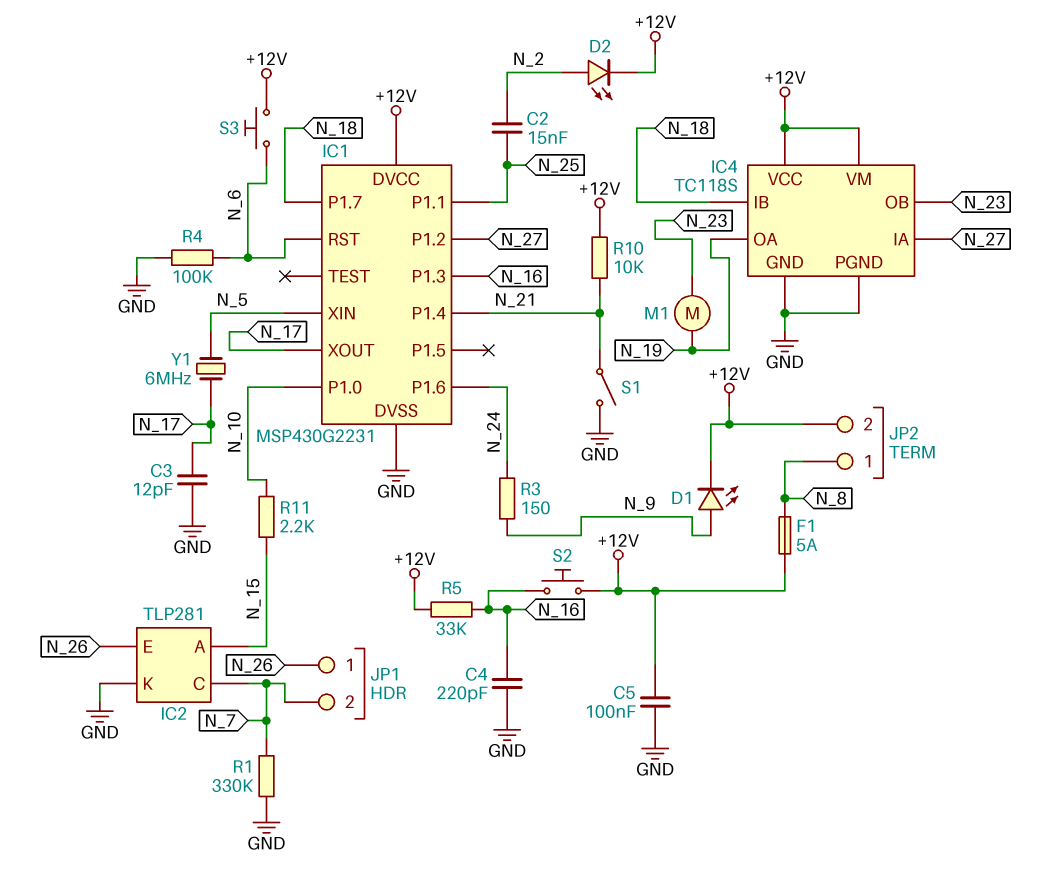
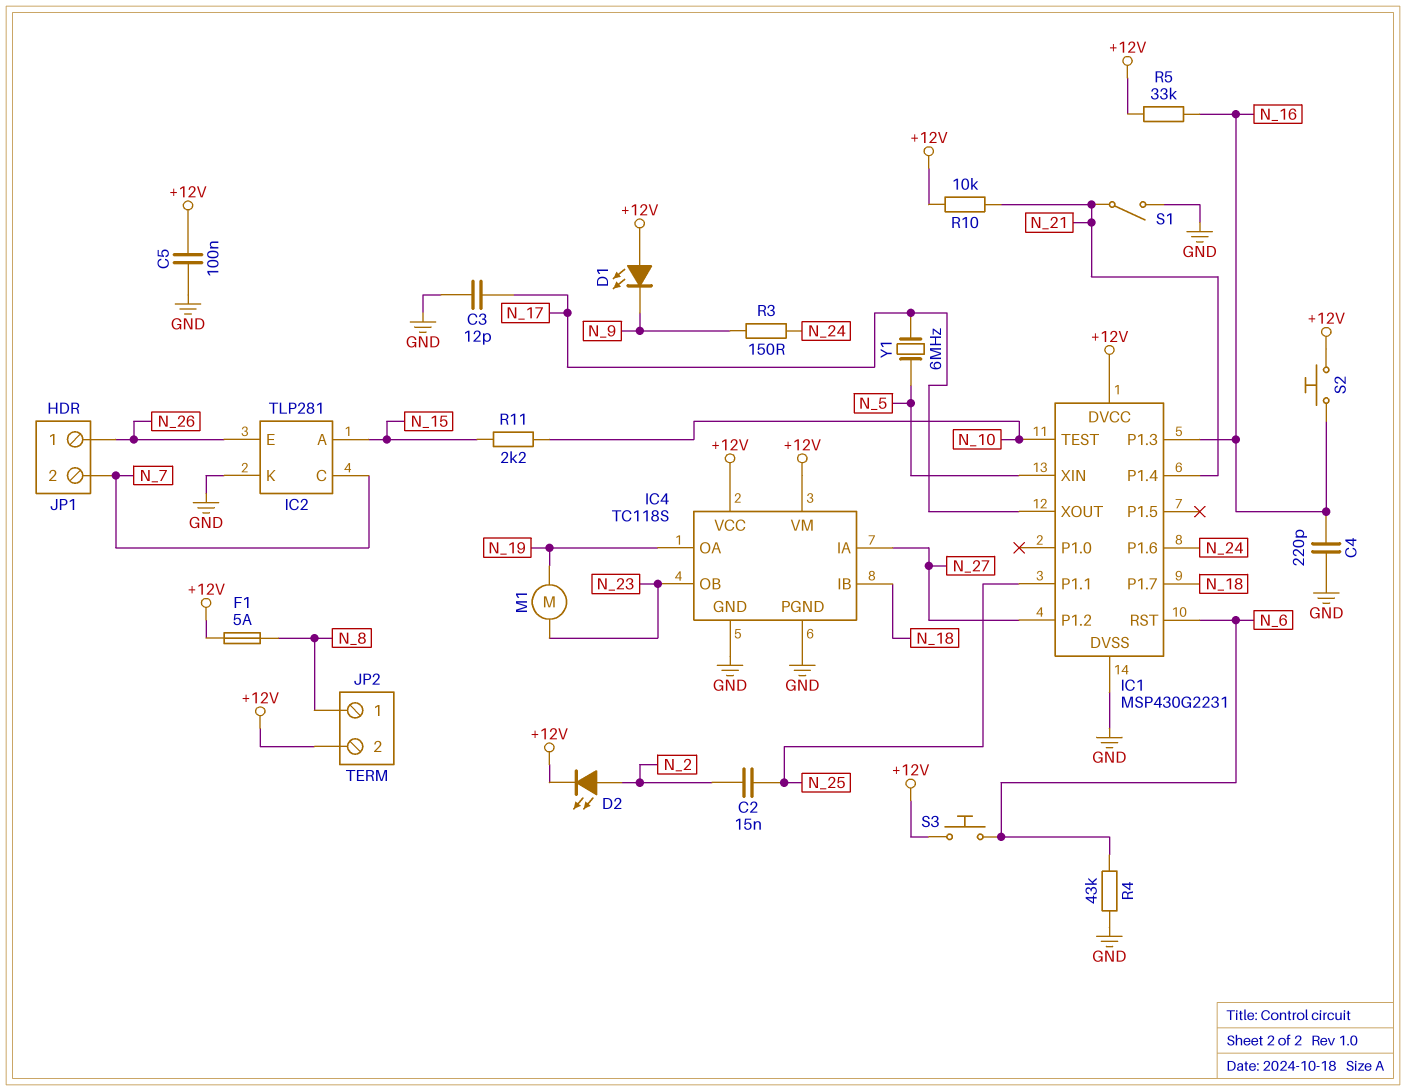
D1: LED (A N_9, K +12V) -> LED (A +12V, K N_9)
IC1 pin P1.0: N_10 -> none
IC1 pin TEST: none -> N_10
R1: 330k (GND, N_7) -> none
R4: 100k (GND, N_6) -> 43k (GND, N_6)

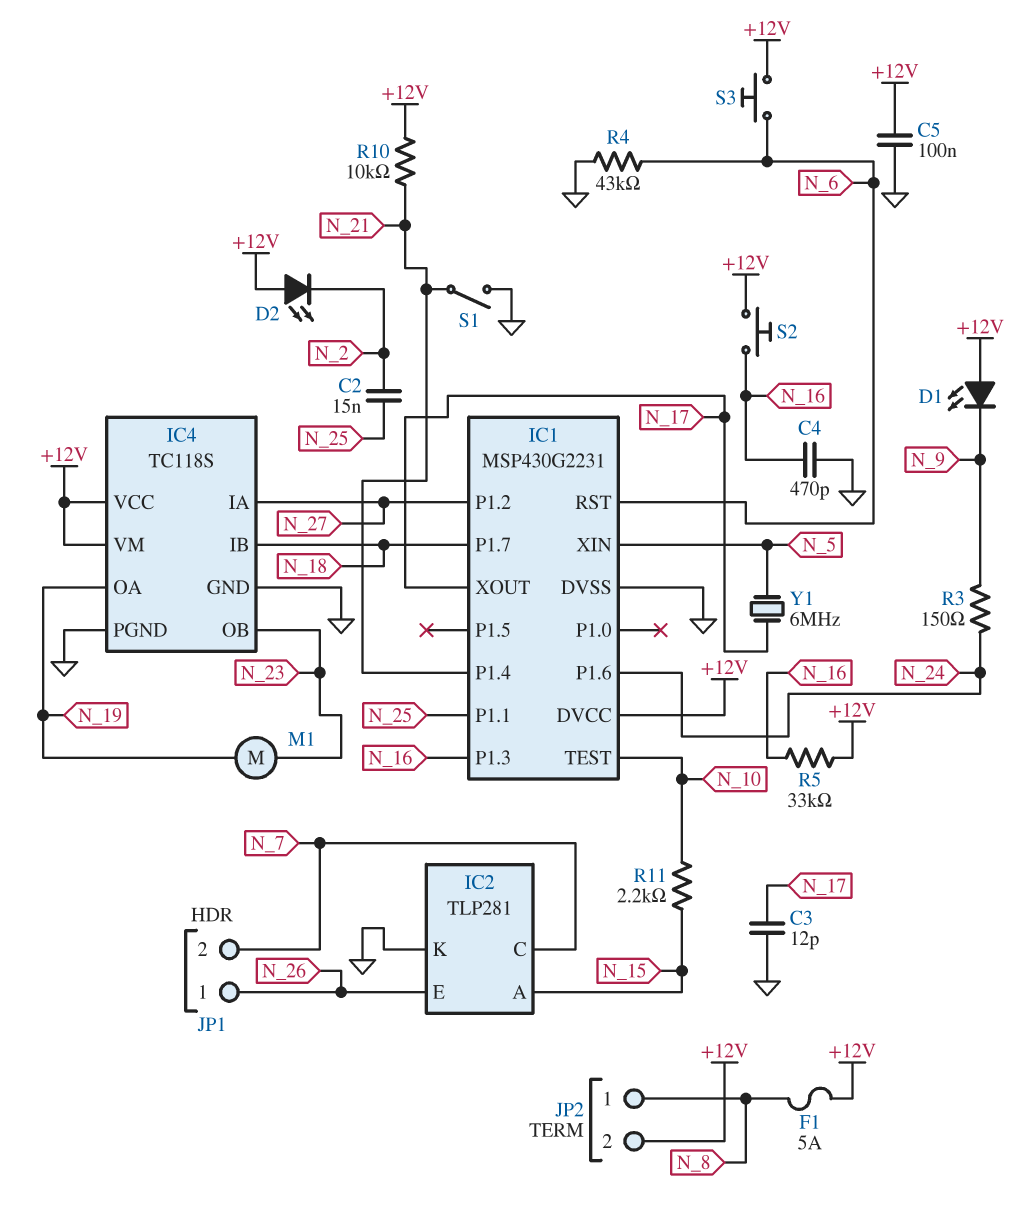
C4: 220pF (GND, N_16) -> 470pF (GND, N_16)
D2: LED (A N_2, K +12V) -> LED (A +12V, K N_2)

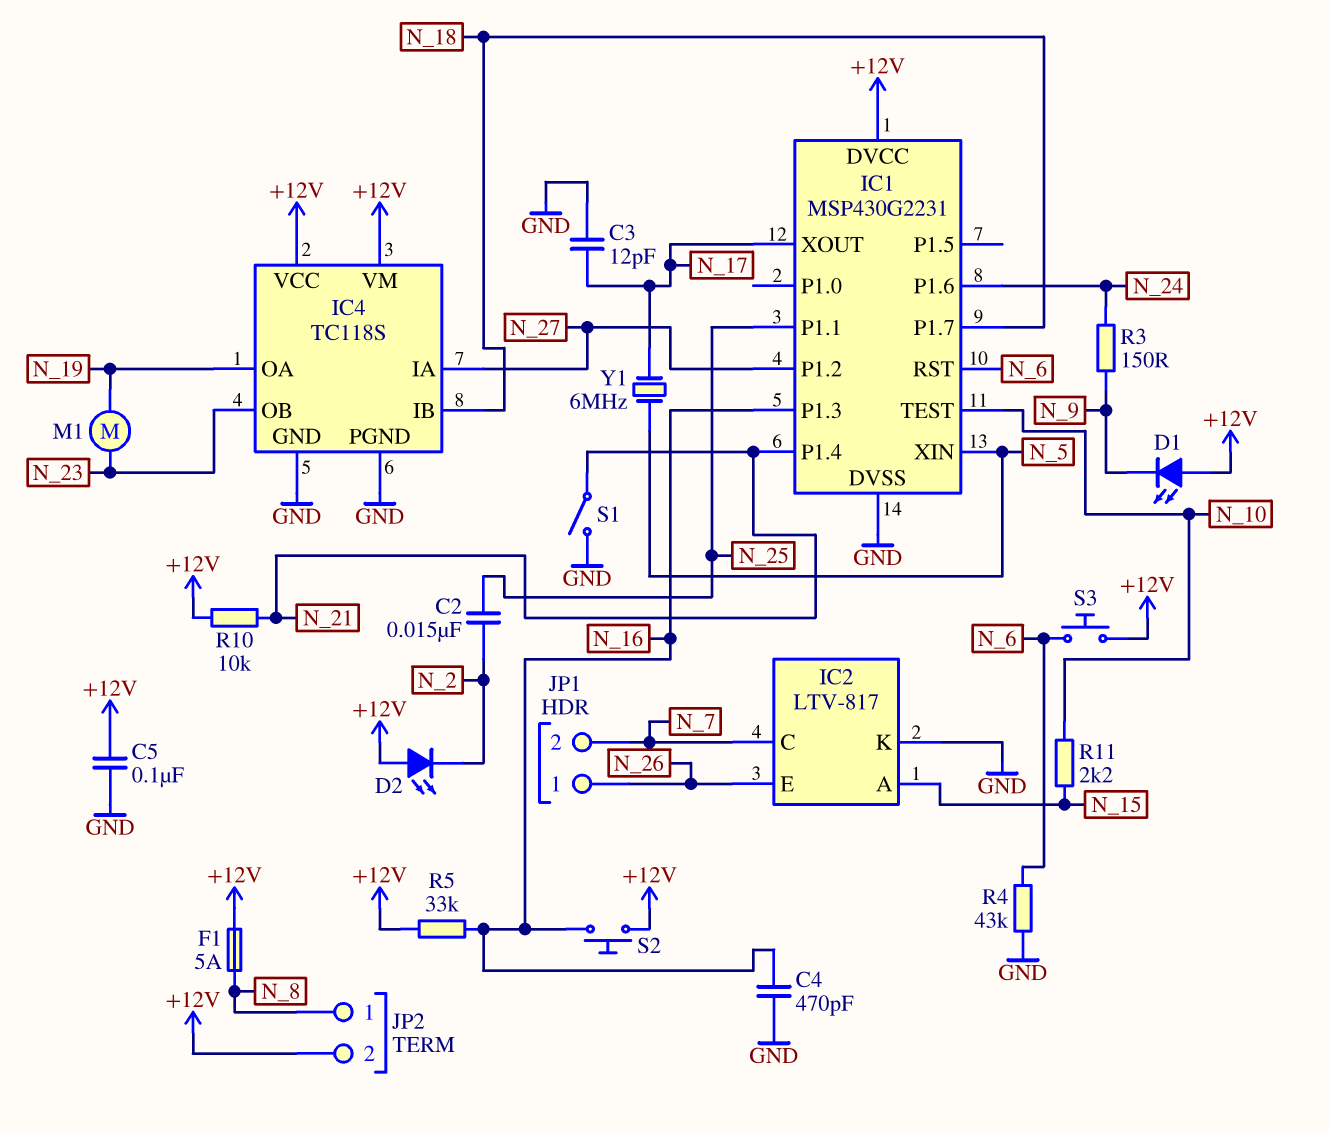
IC2: TLP281 -> LTV-817

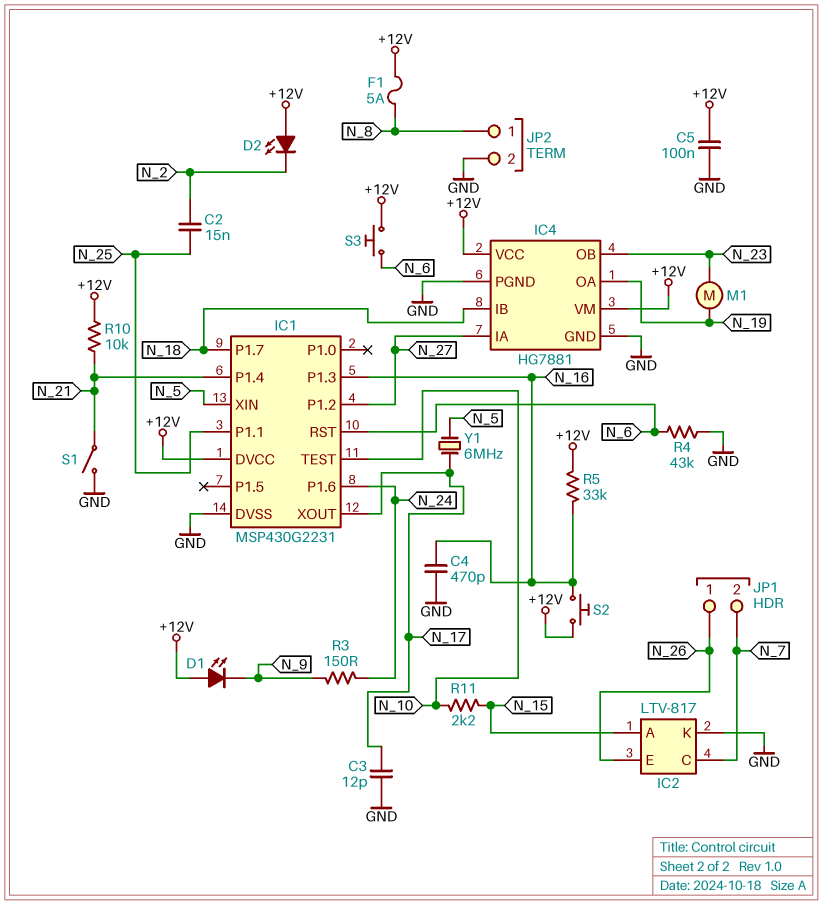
IC4: TC118S -> HG7881
JP2 pin 2: +12V -> GND

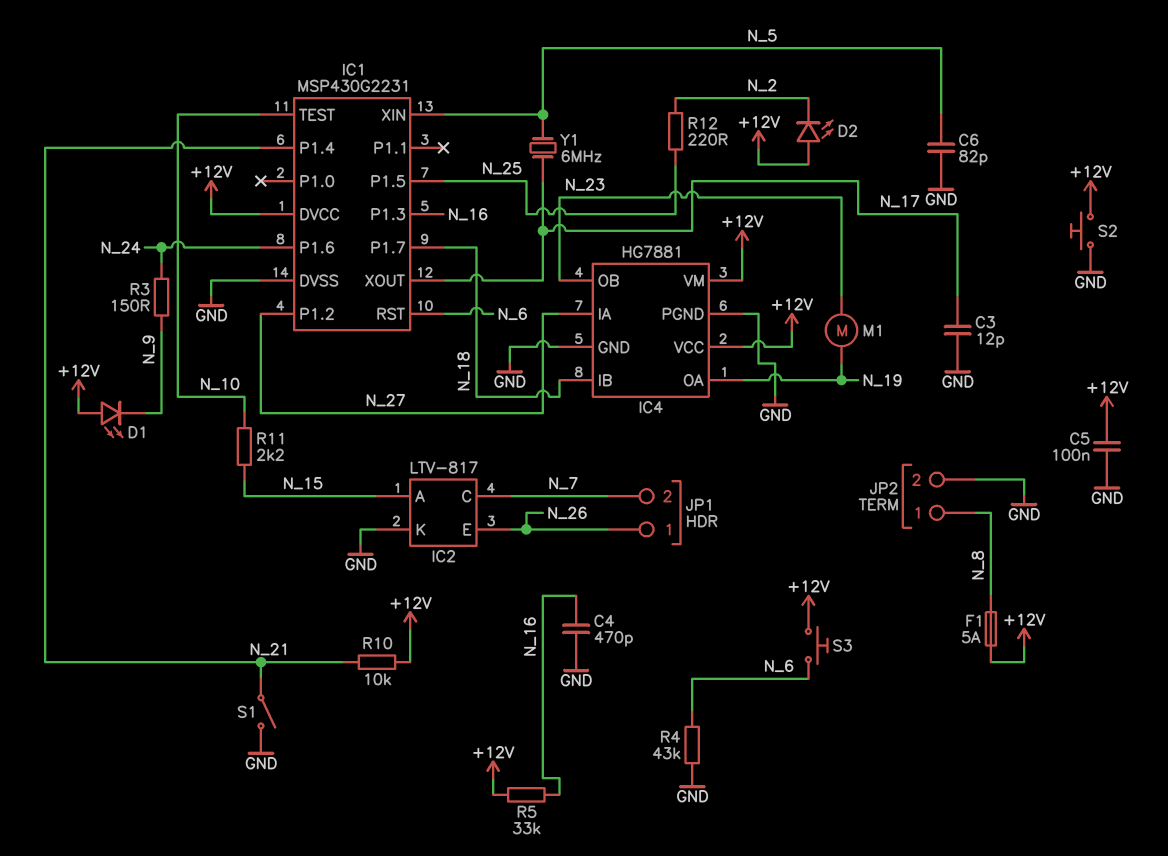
C2: 15nF (N_2, N_25) -> none
C6: none -> 82pF (GND, N_5)
IC1 pin P1.1: N_25 -> none
IC1 pin P1.5: none -> N_25
R12: none -> 220 (N_2, N_25)
S2: button (+12V, N_16) -> button (+12V, GND)

